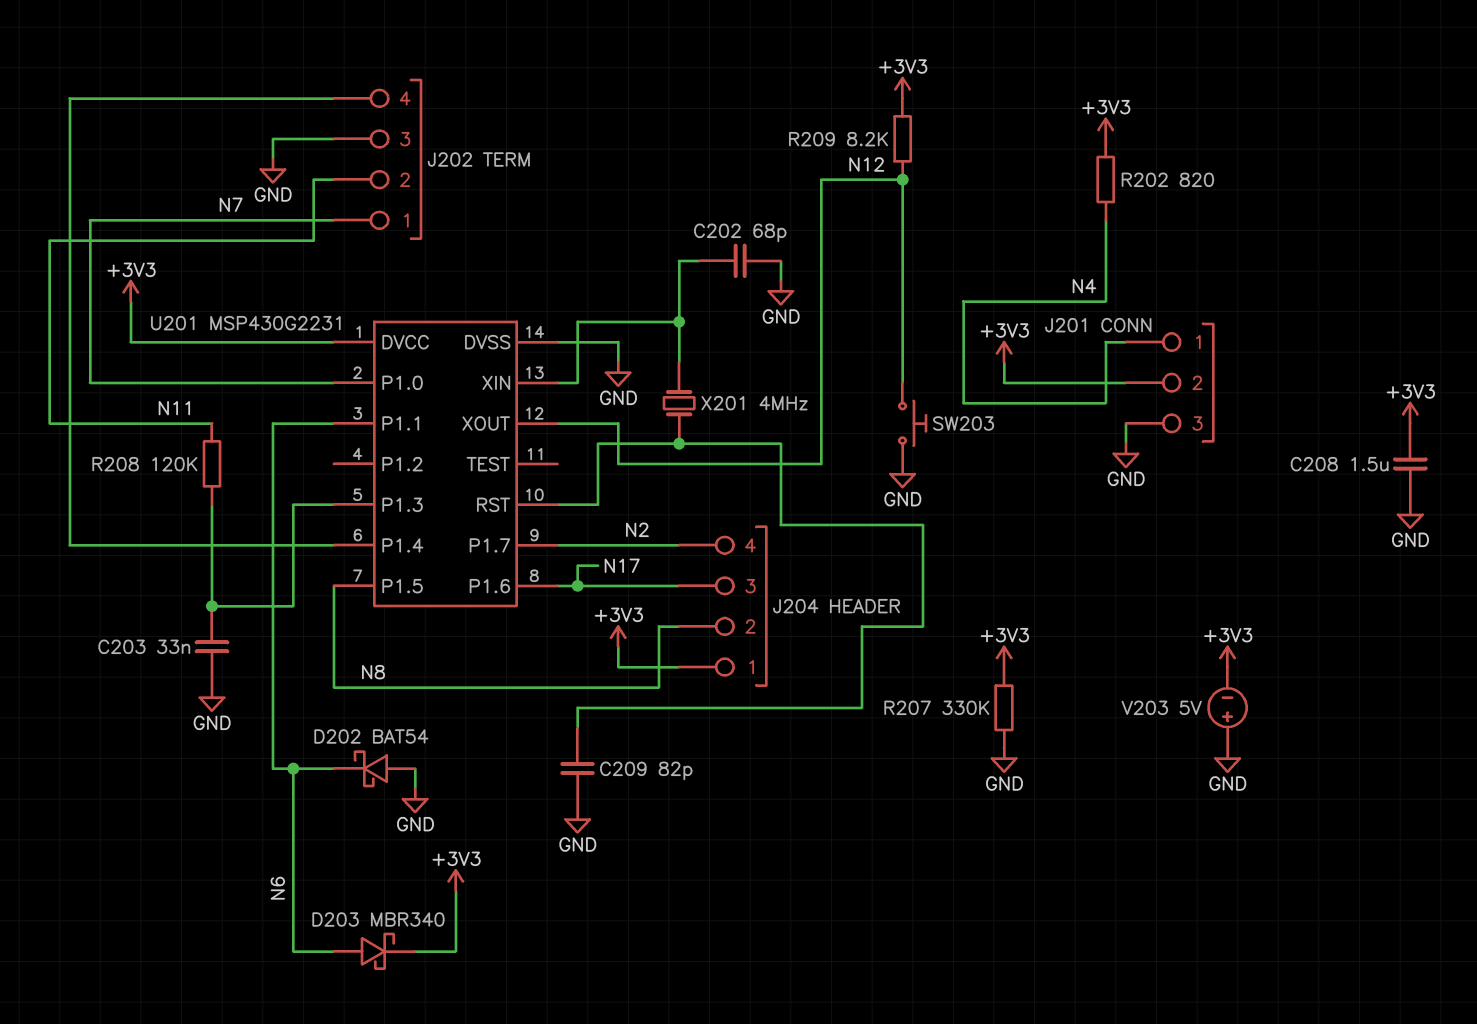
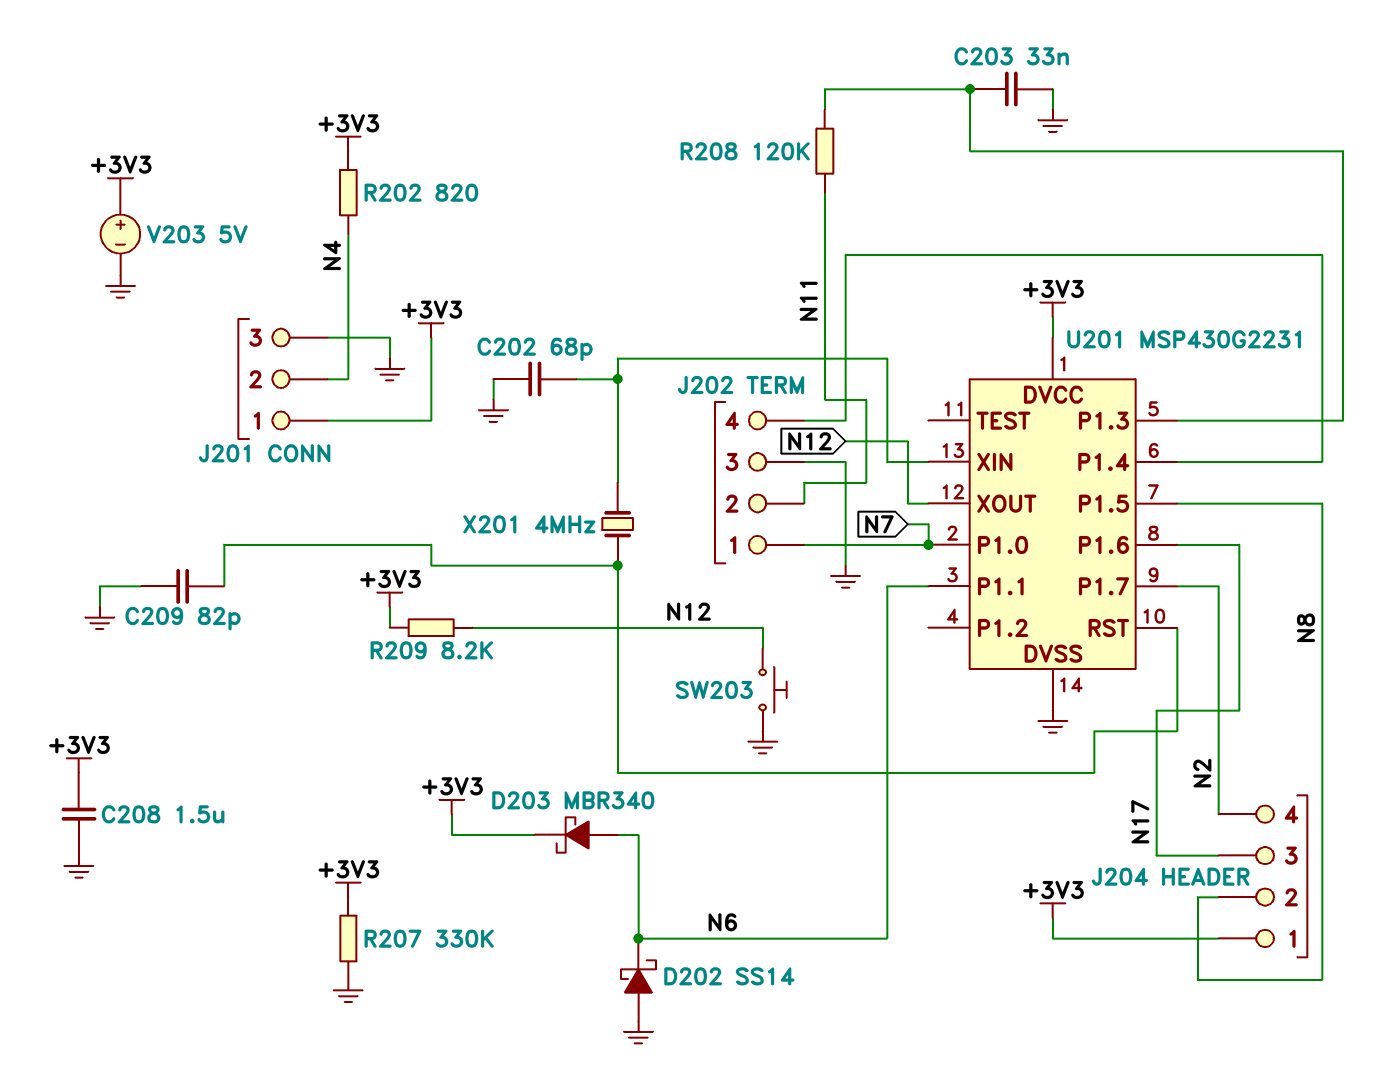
D202: schottky BAT54 (A GND, K N6) -> schottky SS14 (A GND, K N6)
J201 pin 1: N4 -> +3V3
J201 pin 2: +3V3 -> N4
V203: 5V (plus GND, minus +3V3) -> 5V (plus +3V3, minus GND)

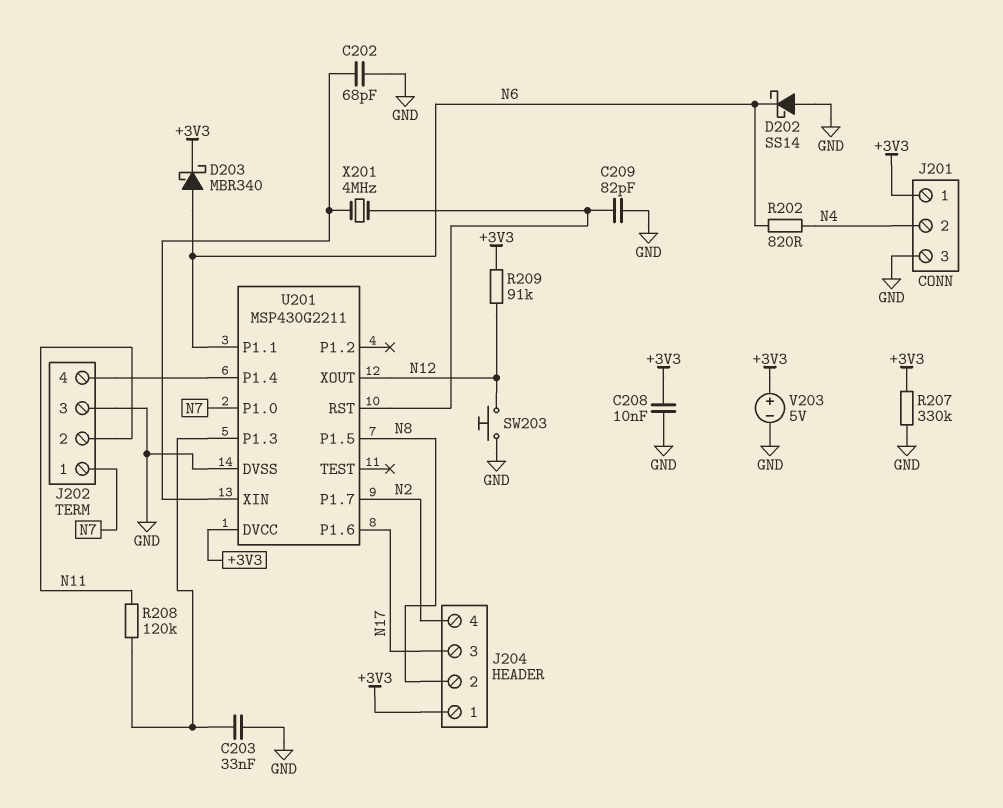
C208: 1.5uF (+3V3, GND) -> 10nF (+3V3, GND)
R202: 820 (+3V3, N4) -> 820 (N4, N6)
R209: 8.2k (+3V3, N12) -> 91k (+3V3, N12)
U201: MSP430G2231 -> MSP430G2211

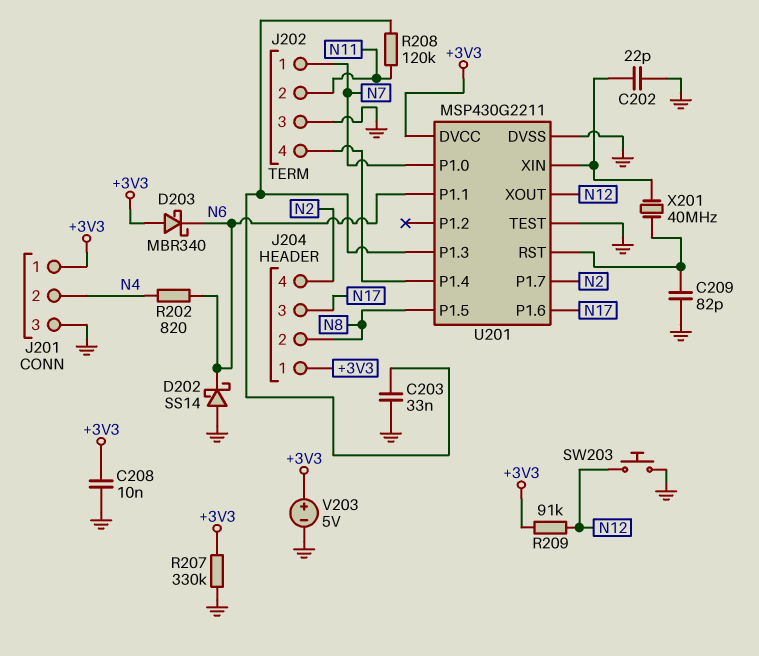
C202: 68pF (GND, U201/XIN) -> 22pF (GND, U201/XIN)
D203: schottky MBR340 (A N6, K +3V3) -> schottky MBR340 (A +3V3, K N6)
U201 pin TEST: none -> GND
X201: 4MHz (U201/RST, U201/XIN) -> 40MHz (U201/RST, U201/XIN)

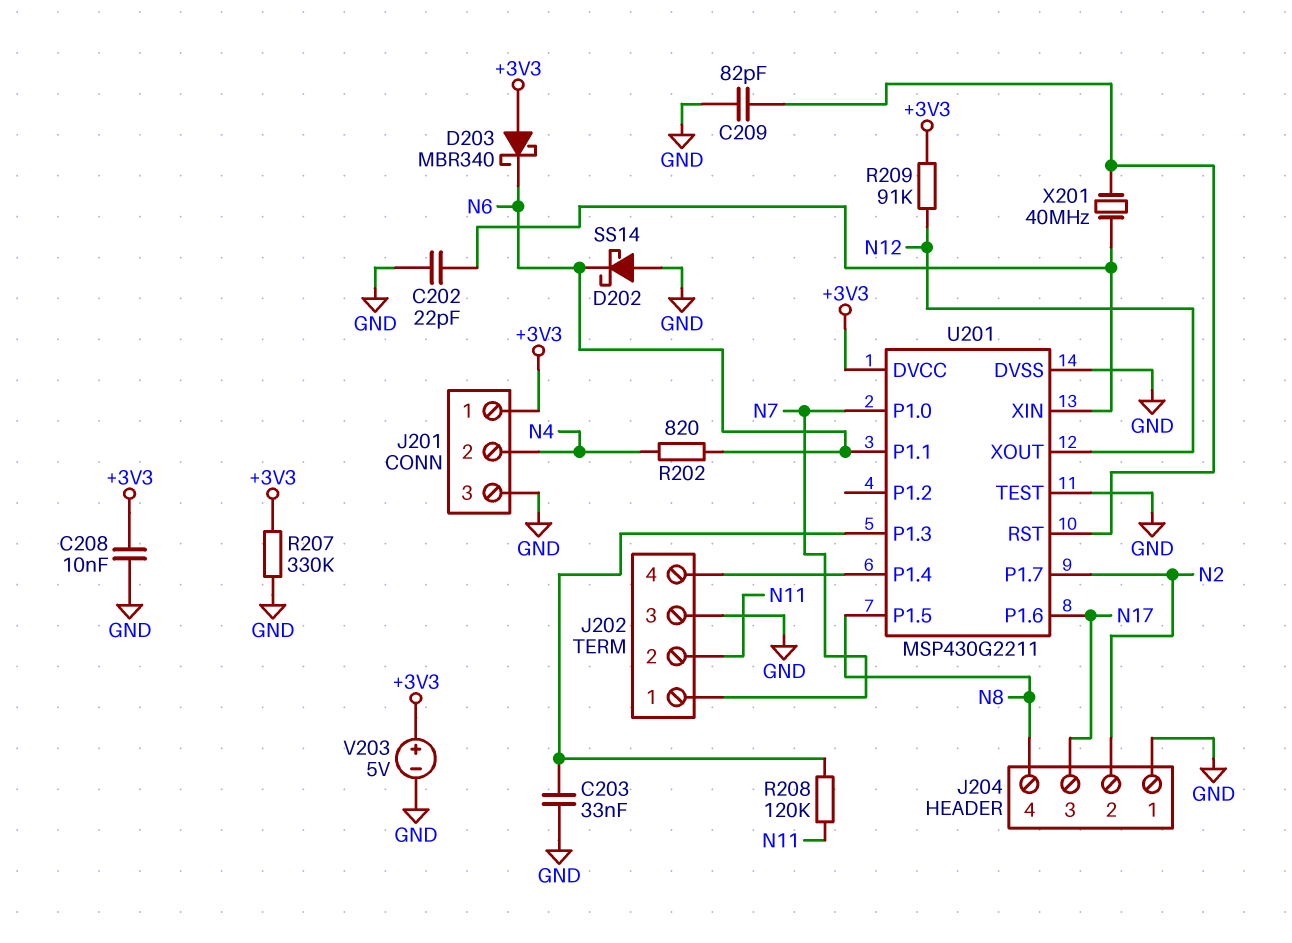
J204 pin 1: +3V3 -> GND
J204 pin 2: N8 -> N2
J204 pin 4: N2 -> N8
SW203: button (GND, N12) -> none

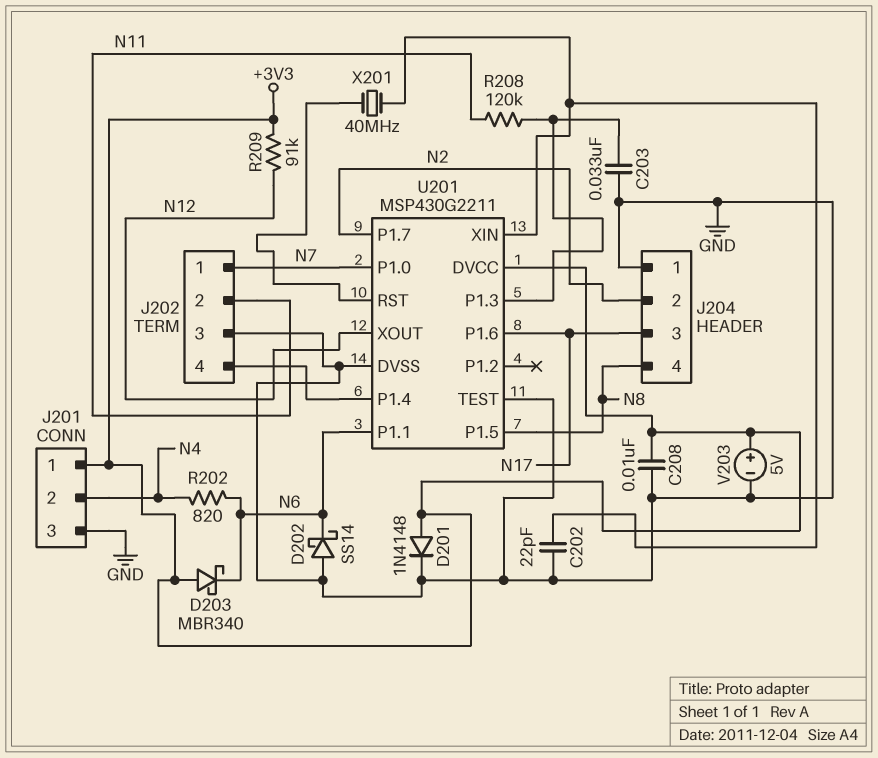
C209: 82pF (GND, U201/RST) -> none
D201: none -> diode 1N4148 (A +3V3, K GND)
R207: 330k (+3V3, GND) -> none

